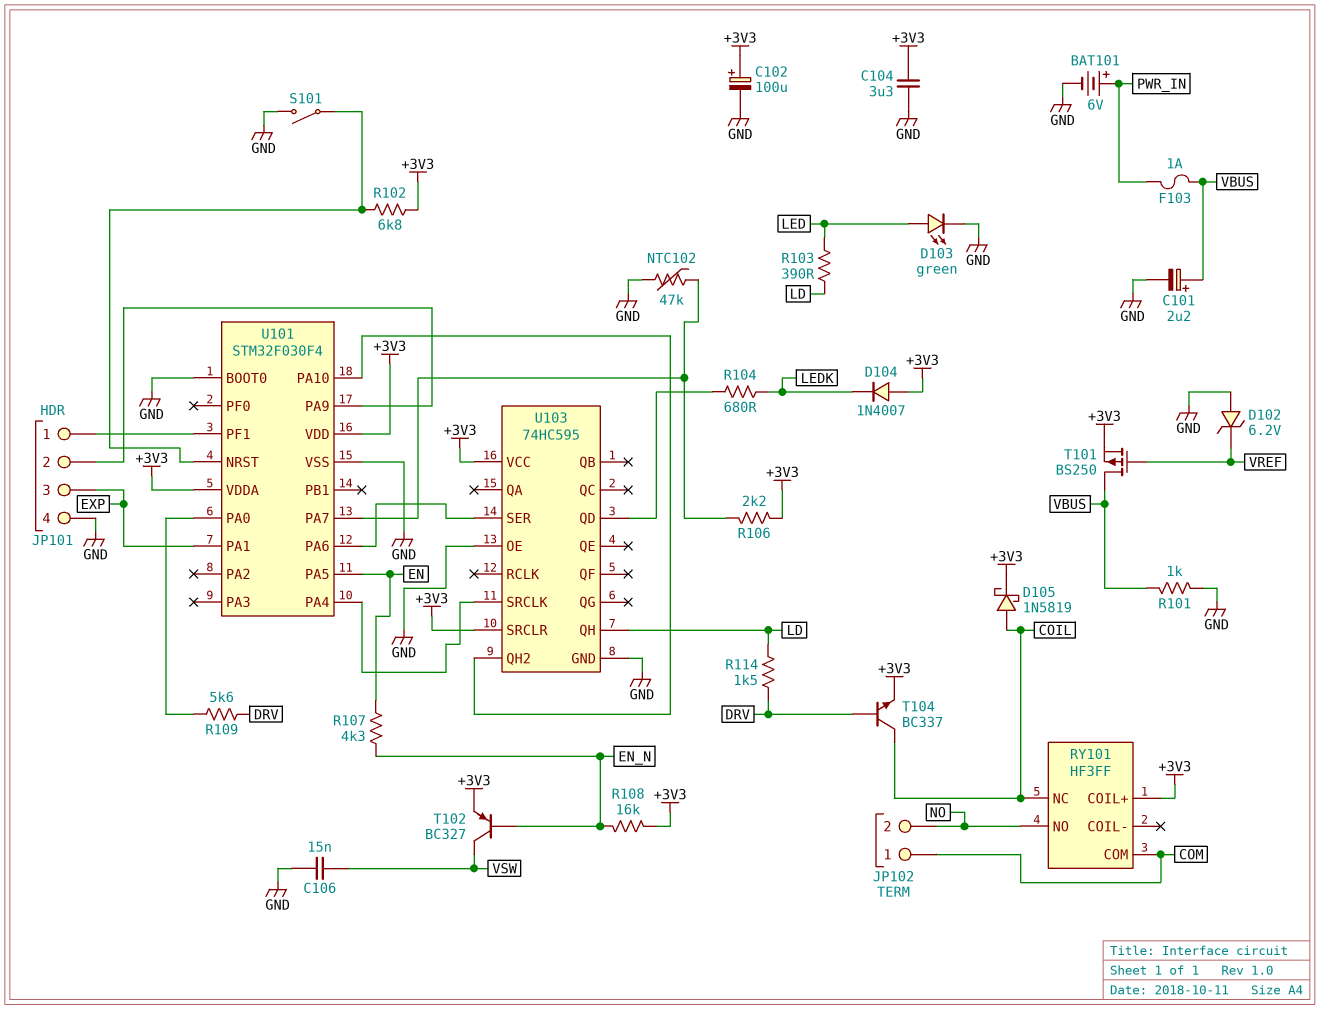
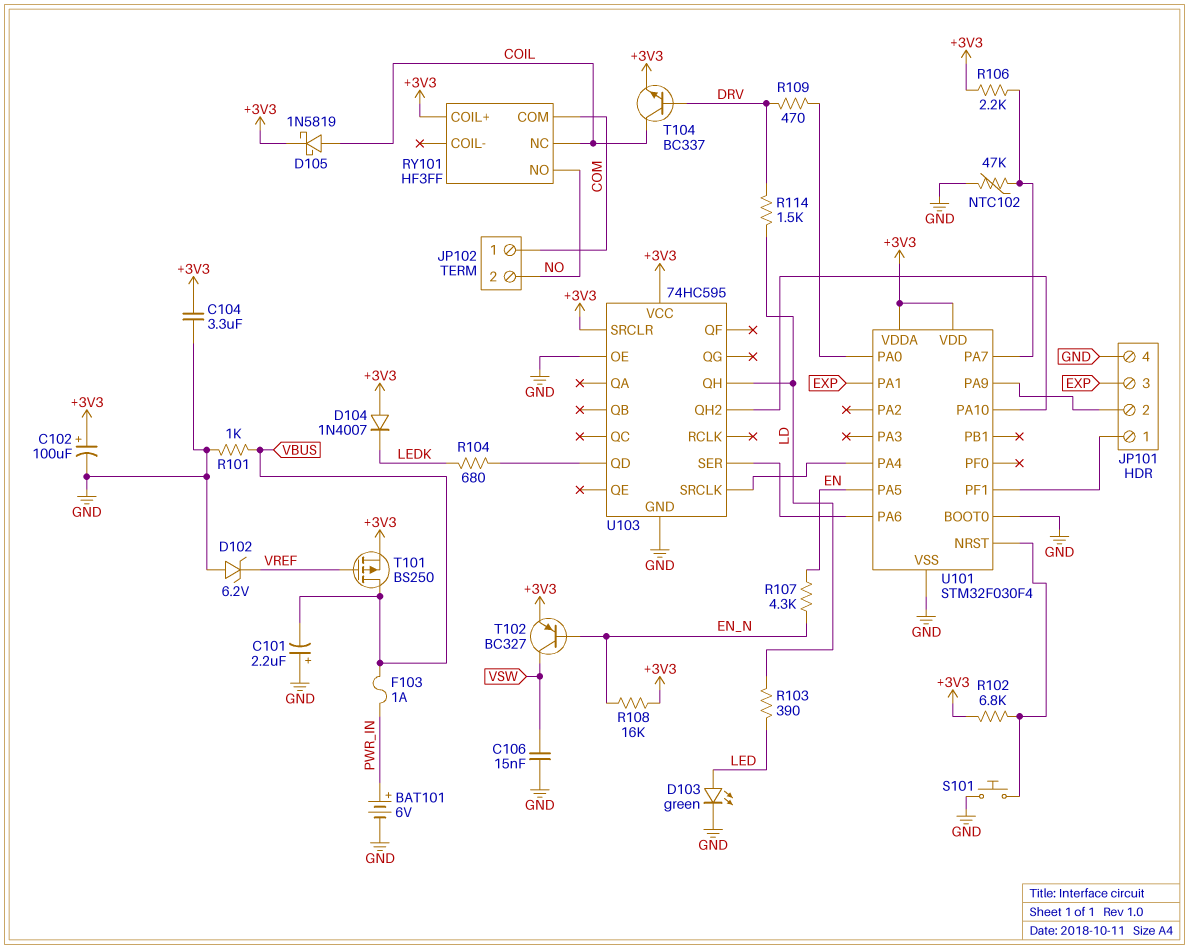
C101: 2.2uF (plus VBUS, minus GND) -> 2.2uF (plus GND, minus VBUS)
R109: 5.6k (DRV, U101/PA0) -> 470 (DRV, U101/PA0)
S101: switch (GND, U101/NRST) -> button (GND, U101/NRST)

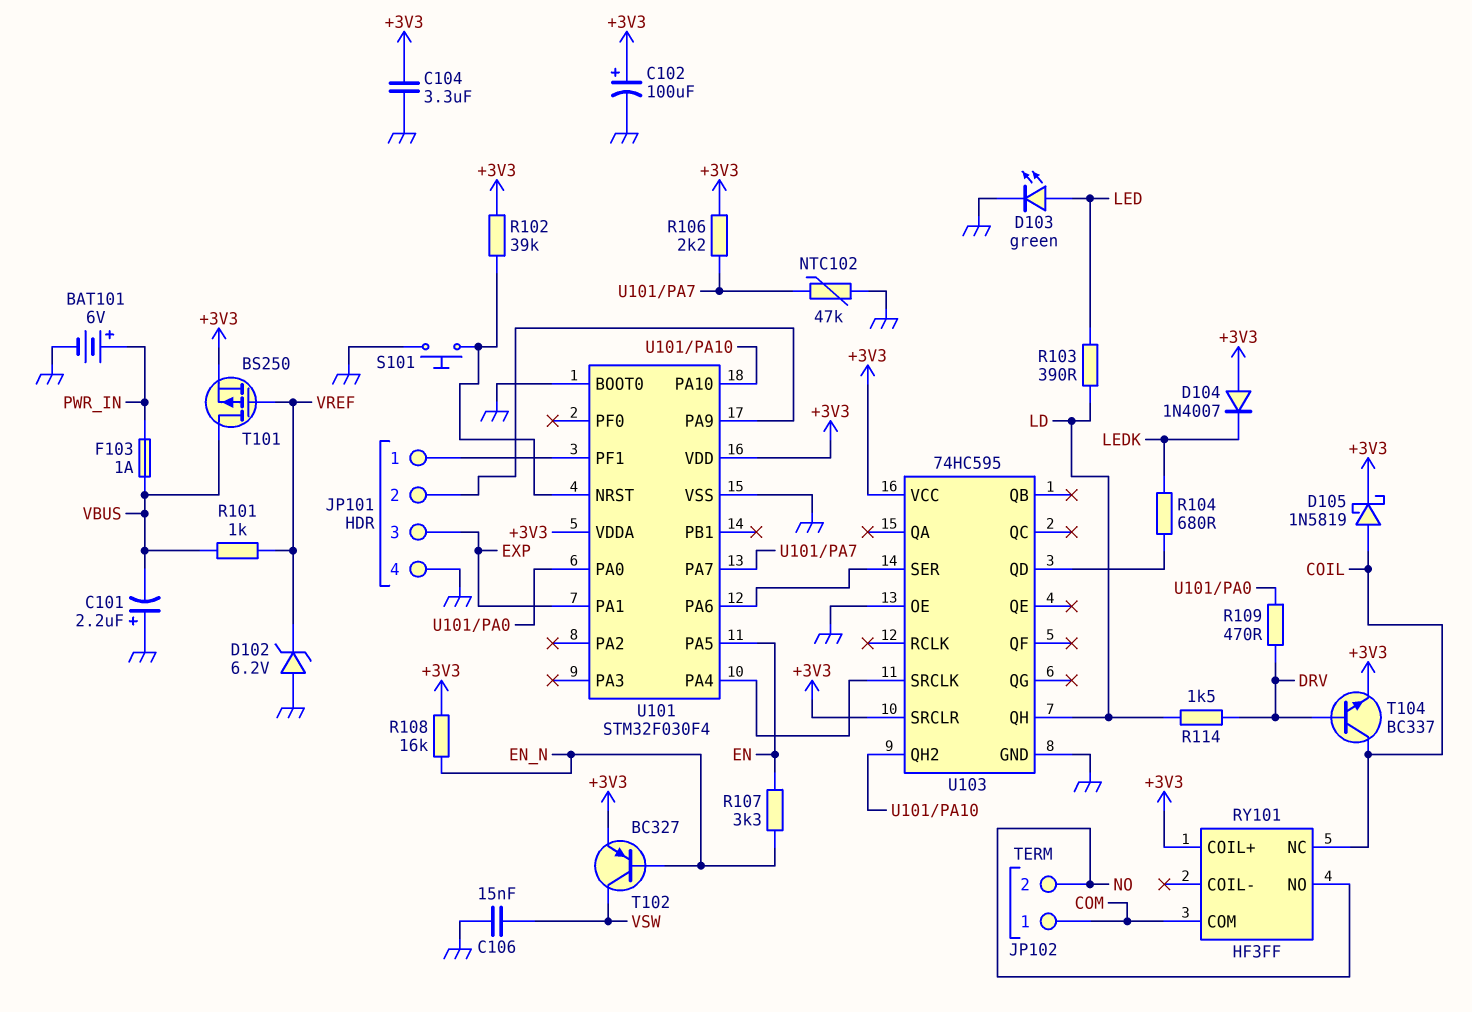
R101: 1k (GND, VBUS) -> 1k (VBUS, VREF)
R102: 6.8k (+3V3, U101/NRST) -> 39k (+3V3, U101/NRST)
R107: 4.3k (EN, EN_N) -> 3.3k (EN, EN_N)

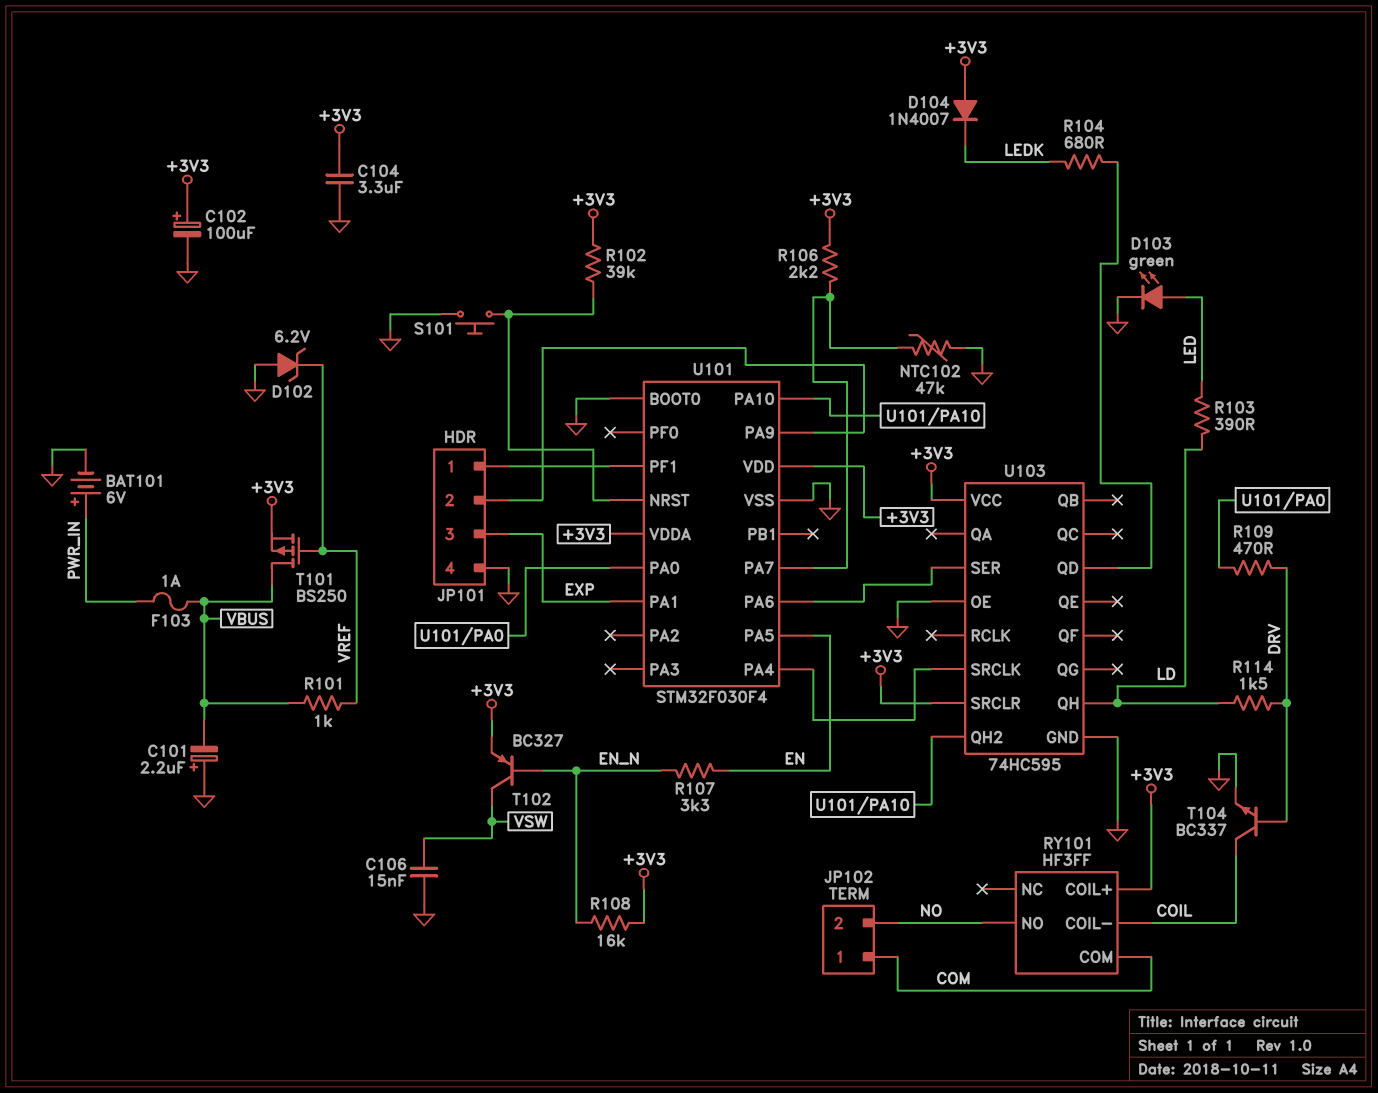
D105: schottky 1N5819 (A COIL, K +3V3) -> none
RY101 pin COIL-: none -> COIL
RY101 pin NC: COIL -> none
T104: NPN BC337 (B DRV, C COIL, E +3V3) -> NPN BC337 (B DRV, C COIL, E GND)

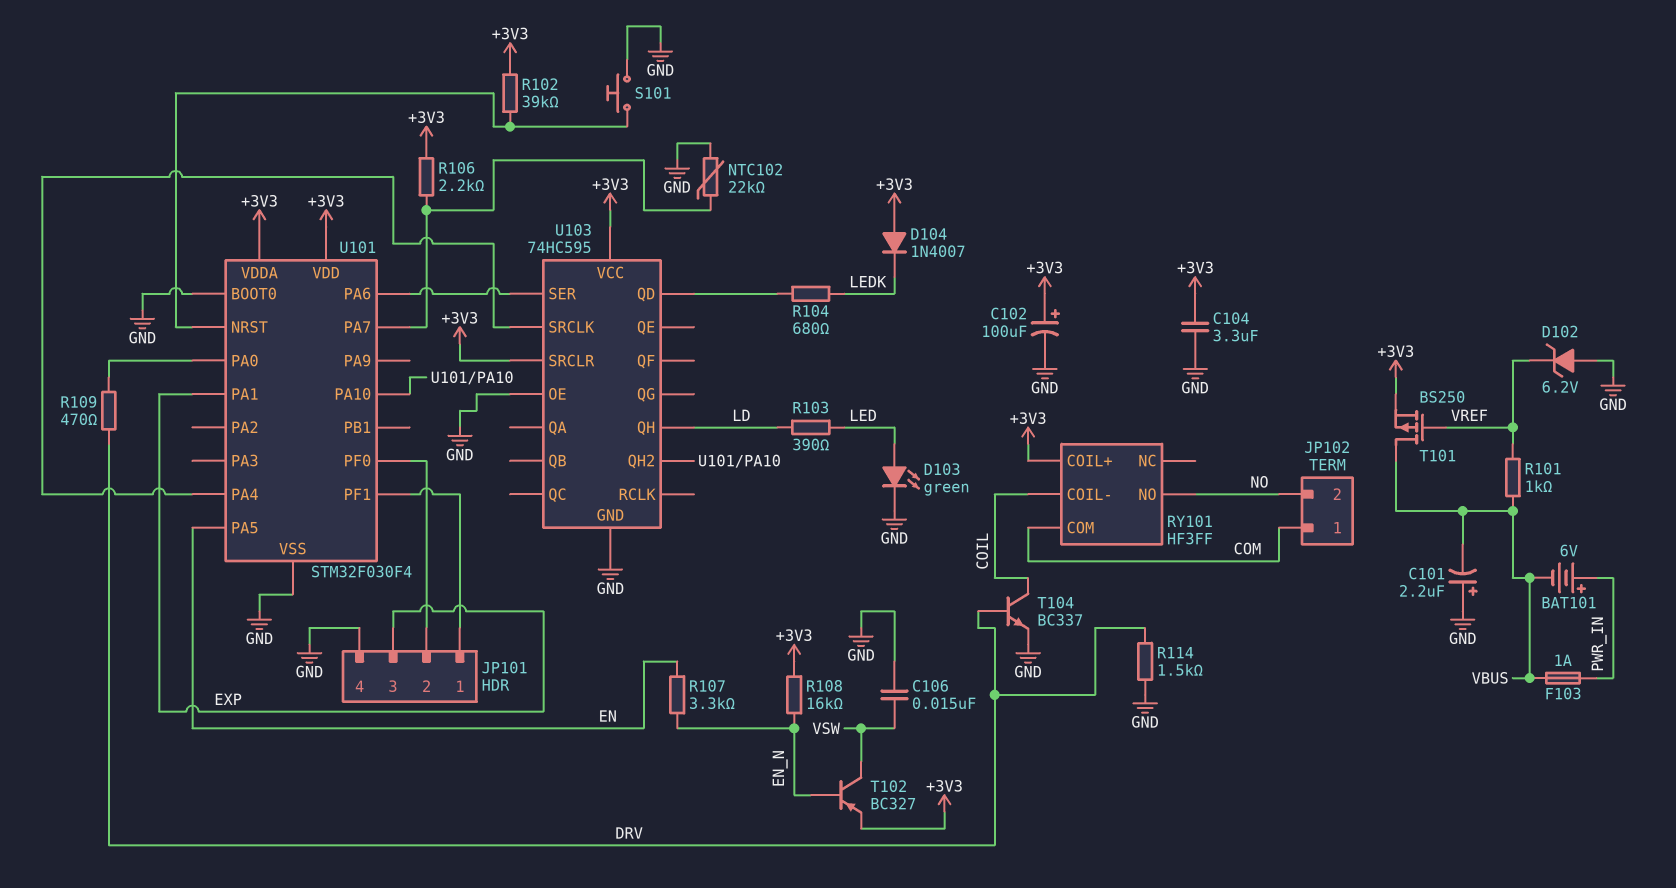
BAT101: 6V (plus PWR_IN, minus GND) -> 6V (plus PWR_IN, minus VBUS)
NTC102: 47k (GND, U101/PA7) -> 22k (GND, U101/PA7)
R114: 1.5k (DRV, LD) -> 1.5k (DRV, GND)
U101 pin PA9: JP101/2 -> none
U101 pin PF0: none -> JP101/2

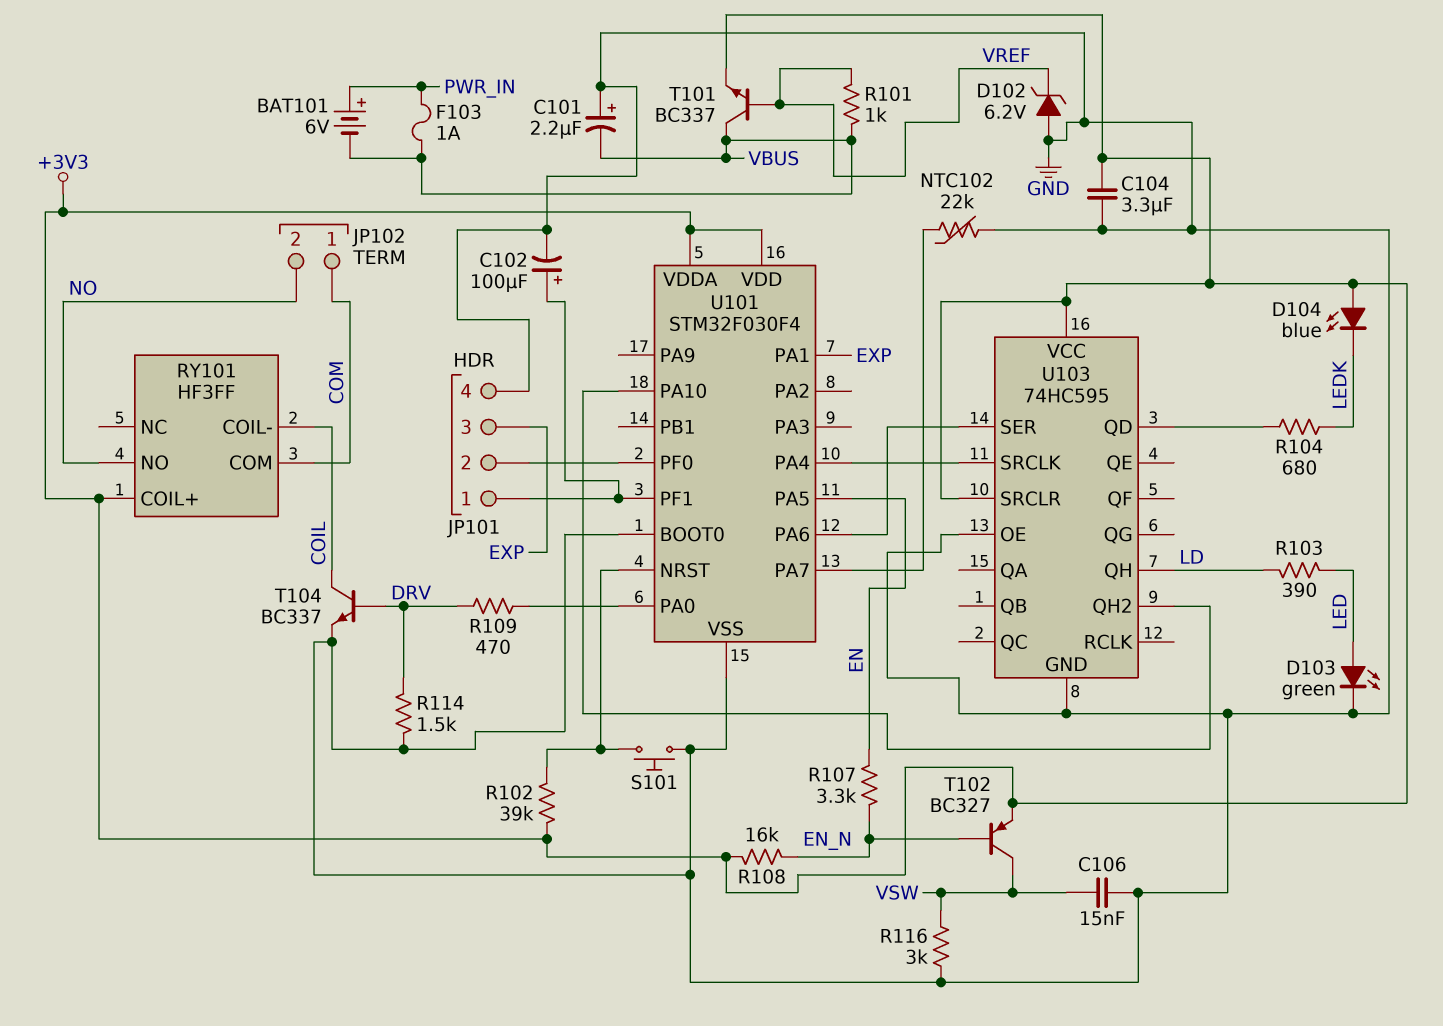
C102: 100uF (plus +3V3, minus GND) -> 100uF (plus JP101/1, minus GND)
D104: diode 1N4007 (A +3V3, K LEDK) -> LED blue (A +3V3, K LEDK)
R106: 2.2k (+3V3, U101/PA7) -> none
R116: none -> 3k (GND, VSW)
T101: PMOS BS250 (G VREF, D VBUS, S +3V3) -> NPN BC337 (B VREF, C VBUS, E +3V3)

